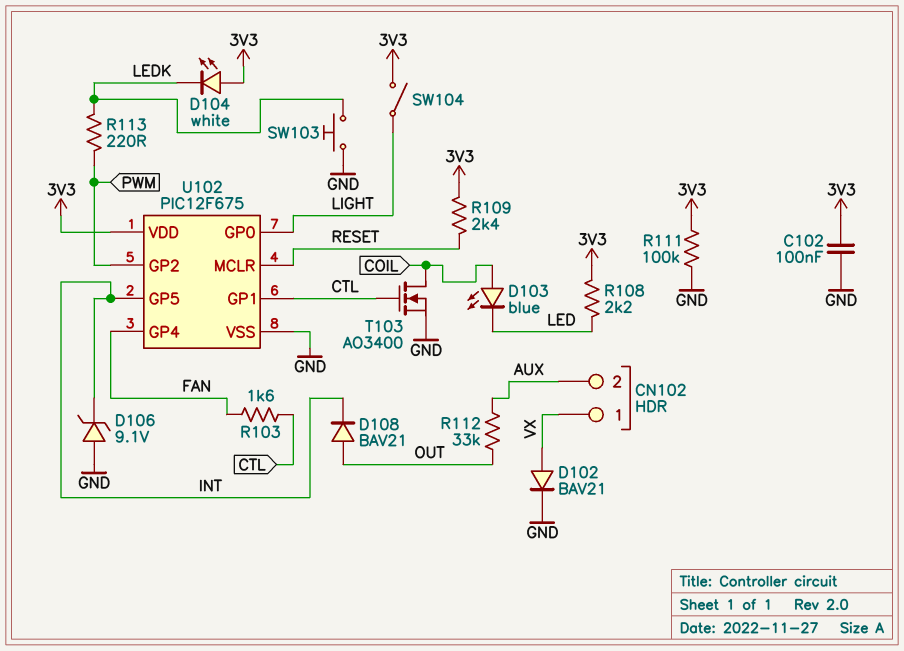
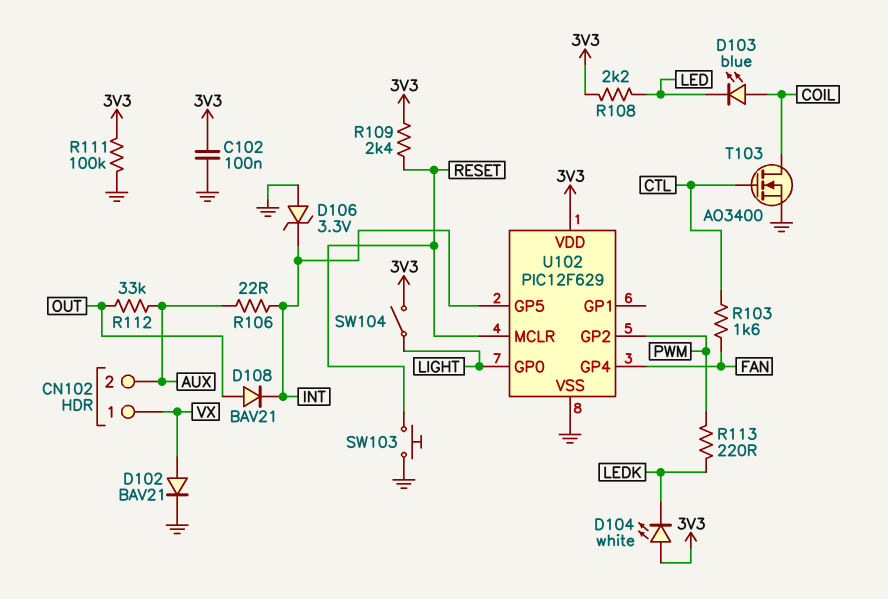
D106: zener 9.1V (A GND, K INT) -> zener 3.3V (A GND, K INT)
R106: none -> 22 (AUX, INT)
SW103: button (GND, LEDK) -> button (GND, RESET)
U102: PIC12F675 -> PIC12F629
U102 pin GP1: CTL -> none

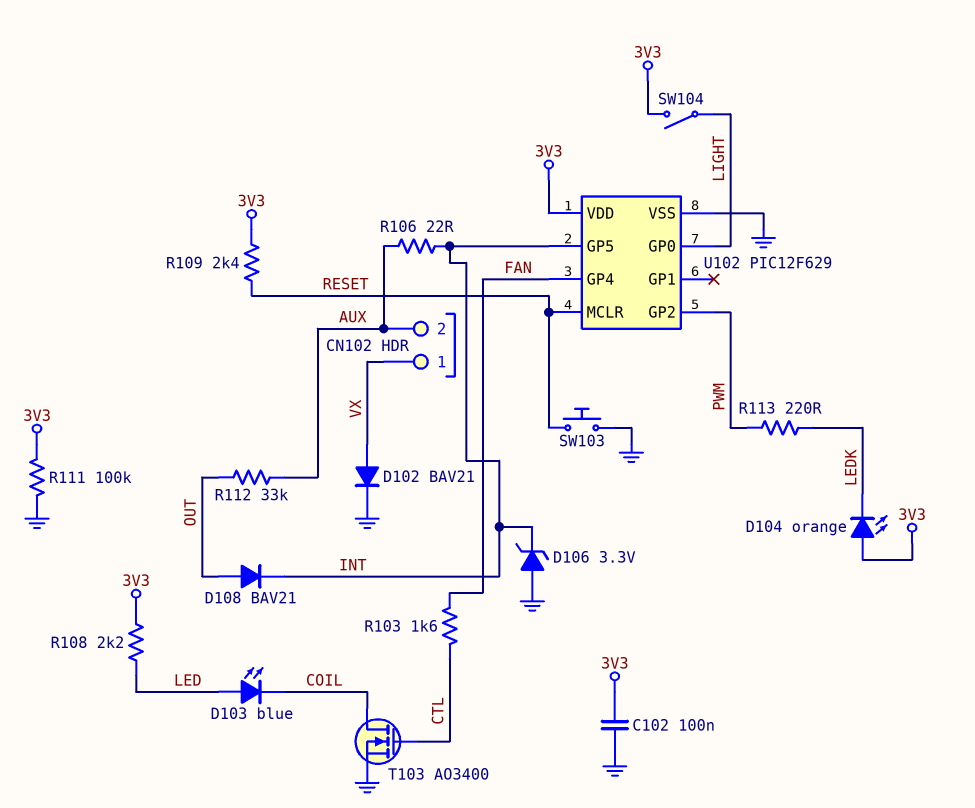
D103: LED blue (A COIL, K LED) -> LED blue (A LED, K COIL)
D104: LED white (A 3V3, K LEDK) -> LED orange (A 3V3, K LEDK)

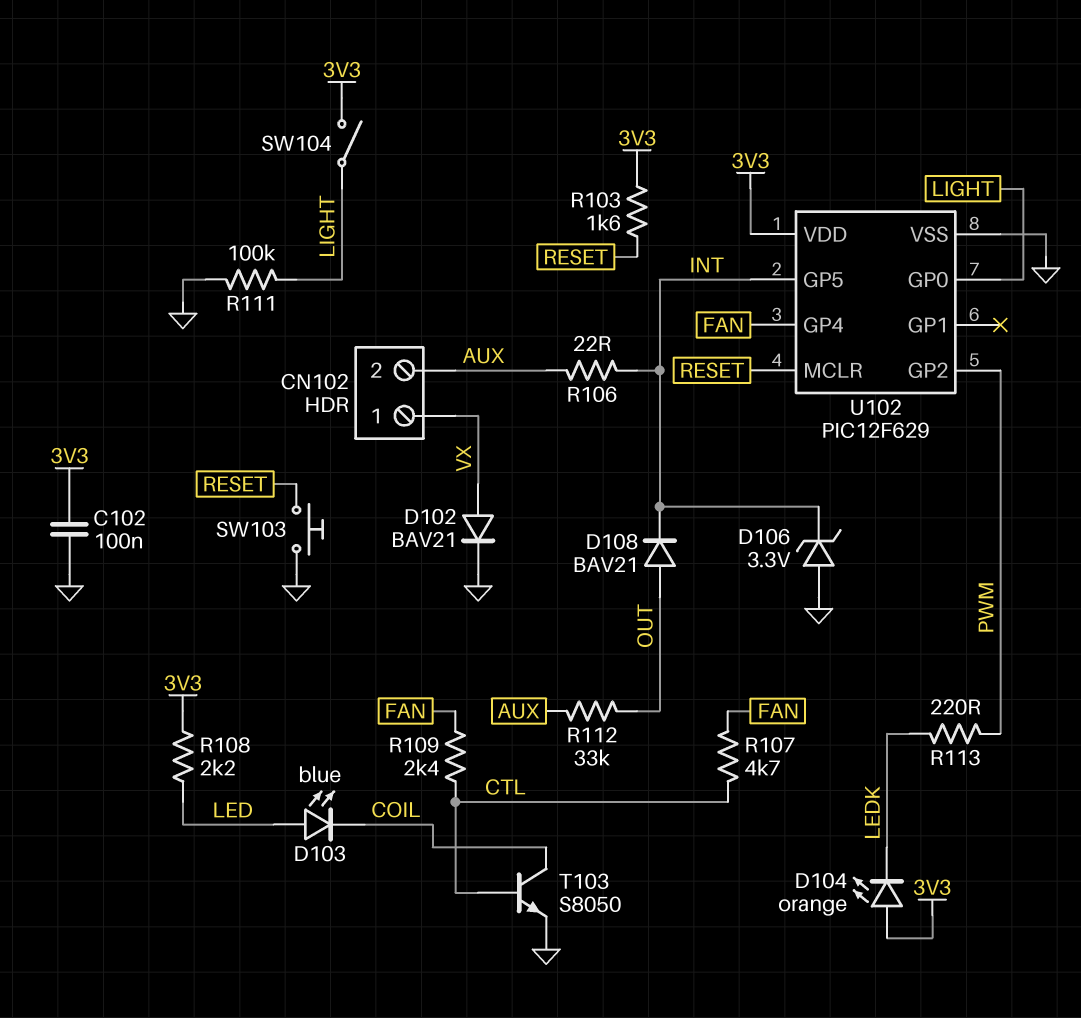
R103: 1.6k (CTL, FAN) -> 1.6k (3V3, RESET)
R107: none -> 4.7k (CTL, FAN)
R109: 2.4k (3V3, RESET) -> 2.4k (CTL, FAN)
R111: 100k (3V3, GND) -> 100k (GND, LIGHT)
T103: NMOS AO3400 (G CTL, D COIL, S GND) -> NPN S8050 (B CTL, C COIL, E GND)

